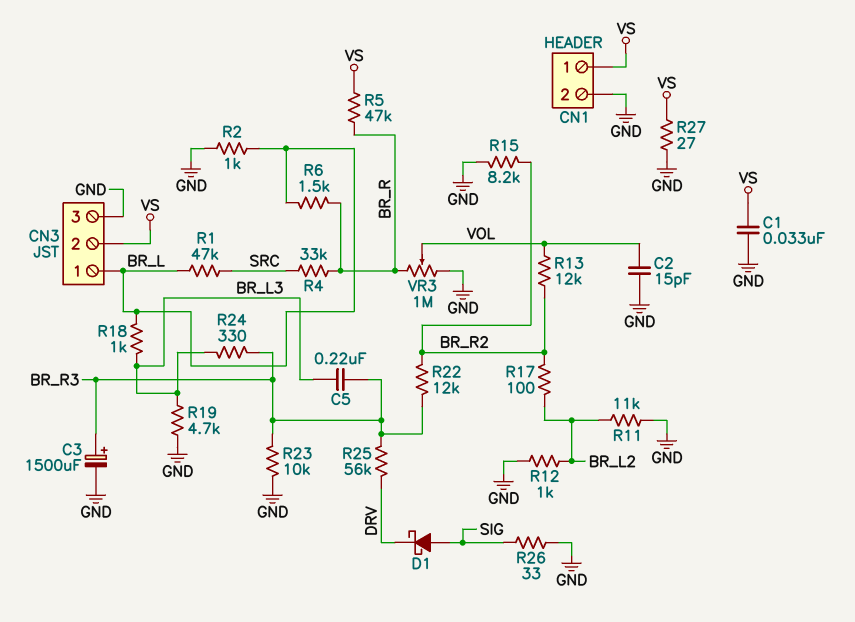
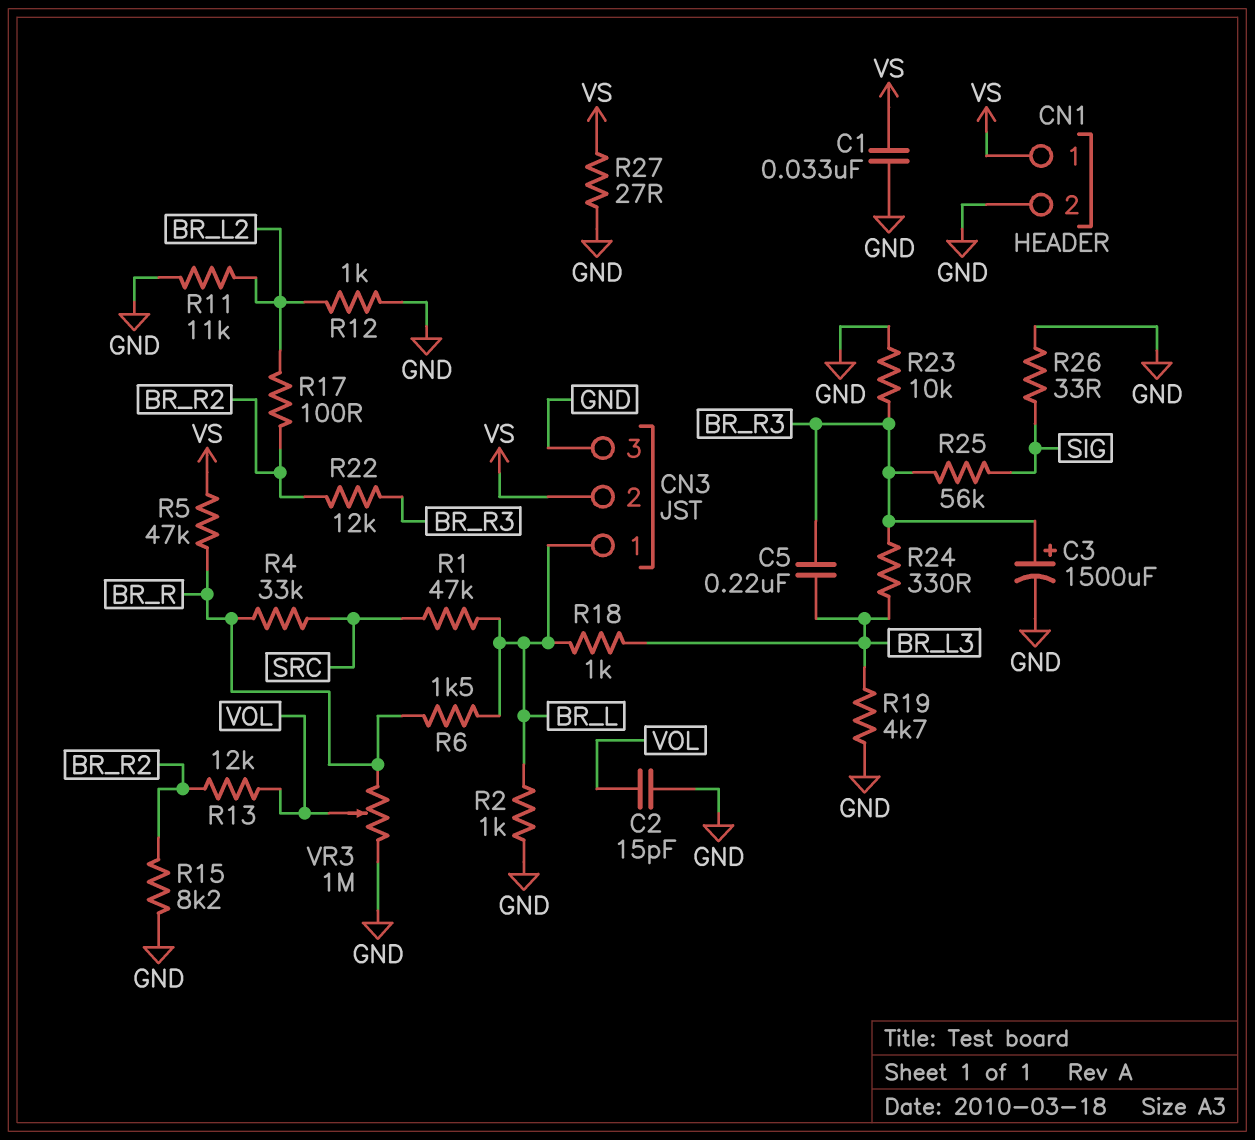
D1: schottky (A SIG, K DRV) -> none
R25: 56k (BR_R3, DRV) -> 56k (BR_R3, SIG)

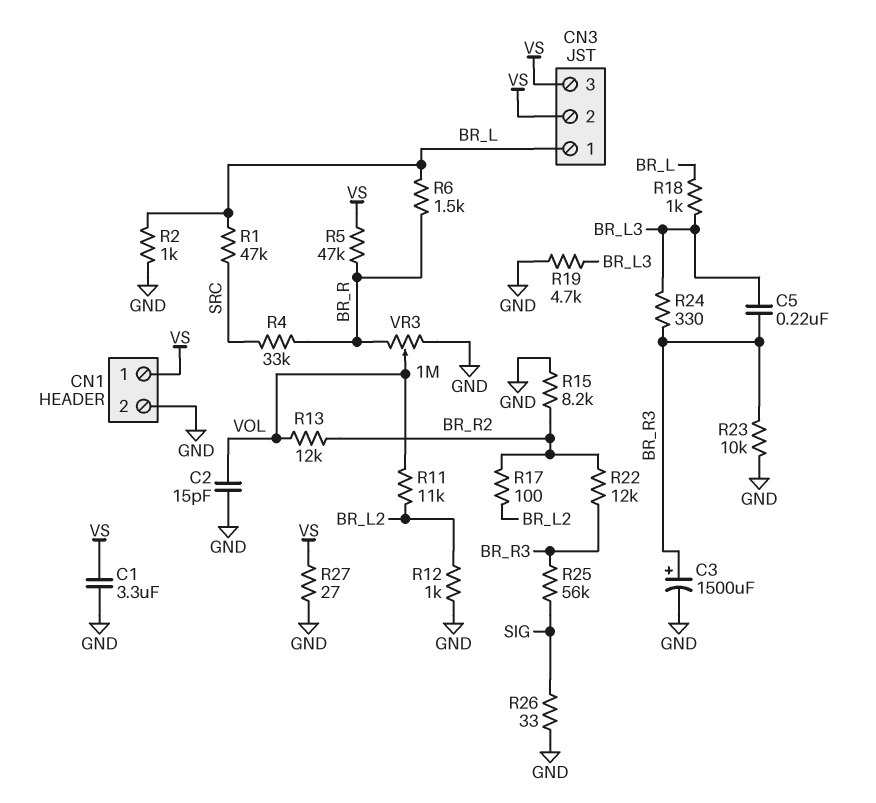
C1: 33nF (GND, VS) -> 3.3uF (GND, VS)
CN3 pin 3: GND -> VS
R11: 11k (BR_L2, GND) -> 11k (BR_L2, VOL)

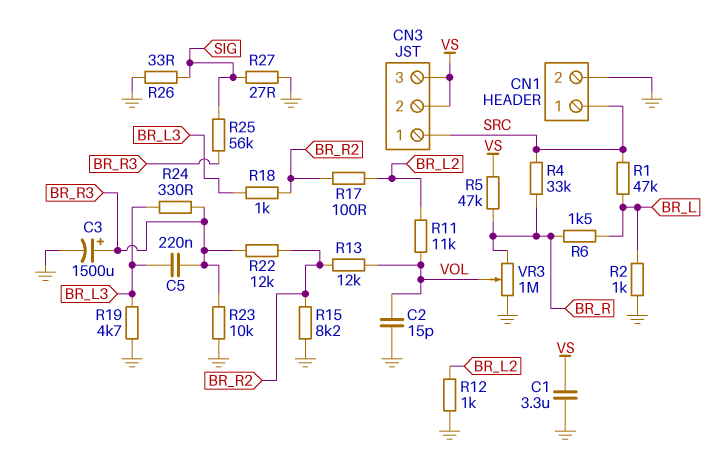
CN1 pin 1: VS -> SRC
CN3 pin 1: BR_L -> SRC
R18: 1k (BR_L, BR_L3) -> 1k (BR_L3, BR_R2)
R27: 27 (GND, VS) -> 27 (GND, SIG)

